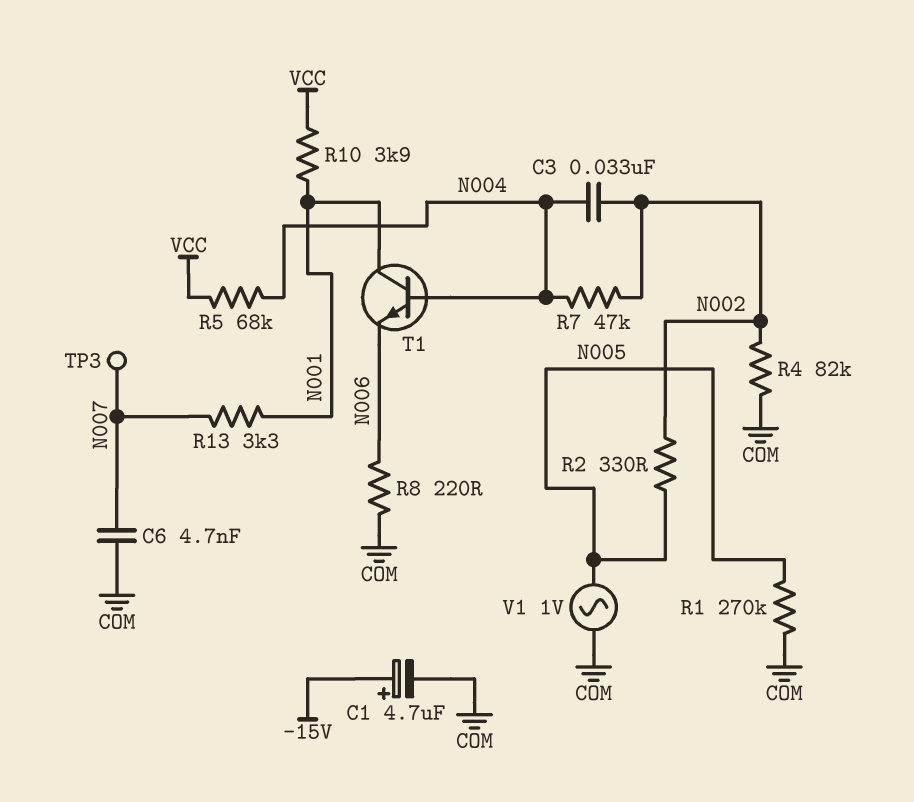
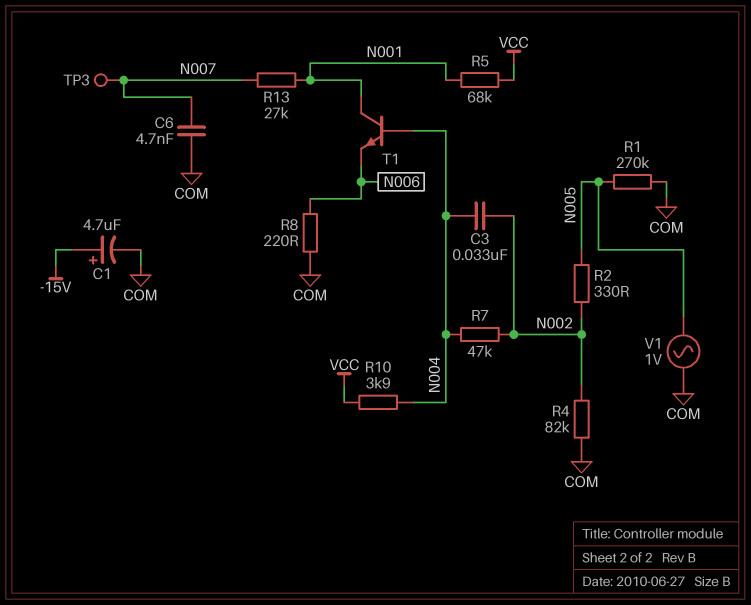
R5: 68k (N004, VCC) -> 68k (N001, VCC)
R10: 3.9k (N001, VCC) -> 3.9k (N004, VCC)
R13: 3.3k (N001, N007) -> 27k (N001, N007)

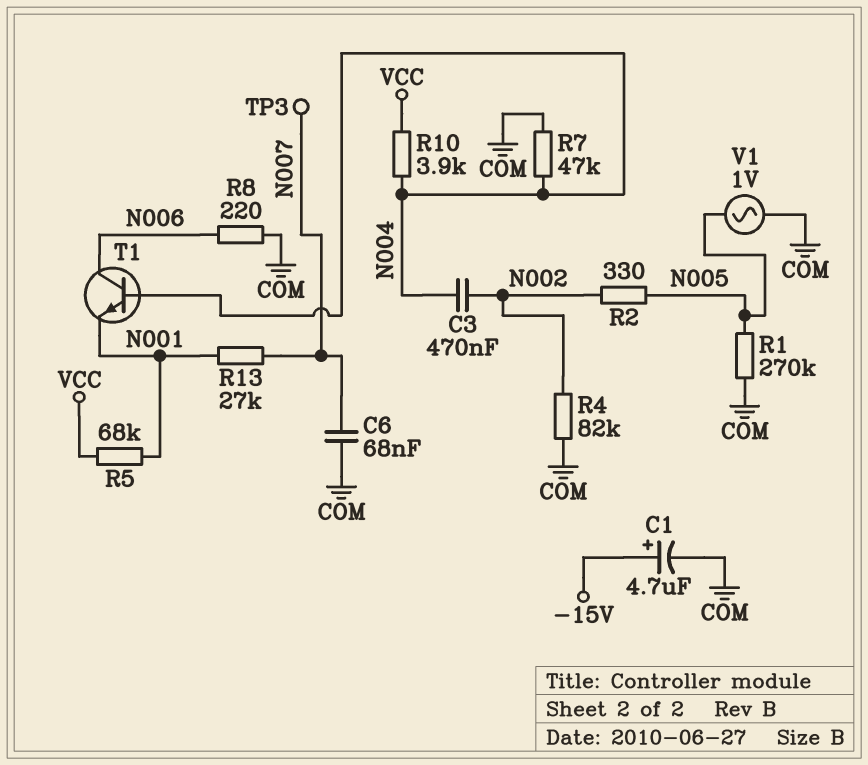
C3: 33nF (N002, N004) -> 470nF (N002, N004)
C6: 4.7nF (COM, N007) -> 68nF (COM, N007)
R7: 47k (N002, N004) -> 47k (COM, N004)
T1: NPN (B N004, C N001, E N006) -> NPN (B N004, C N006, E N001)

